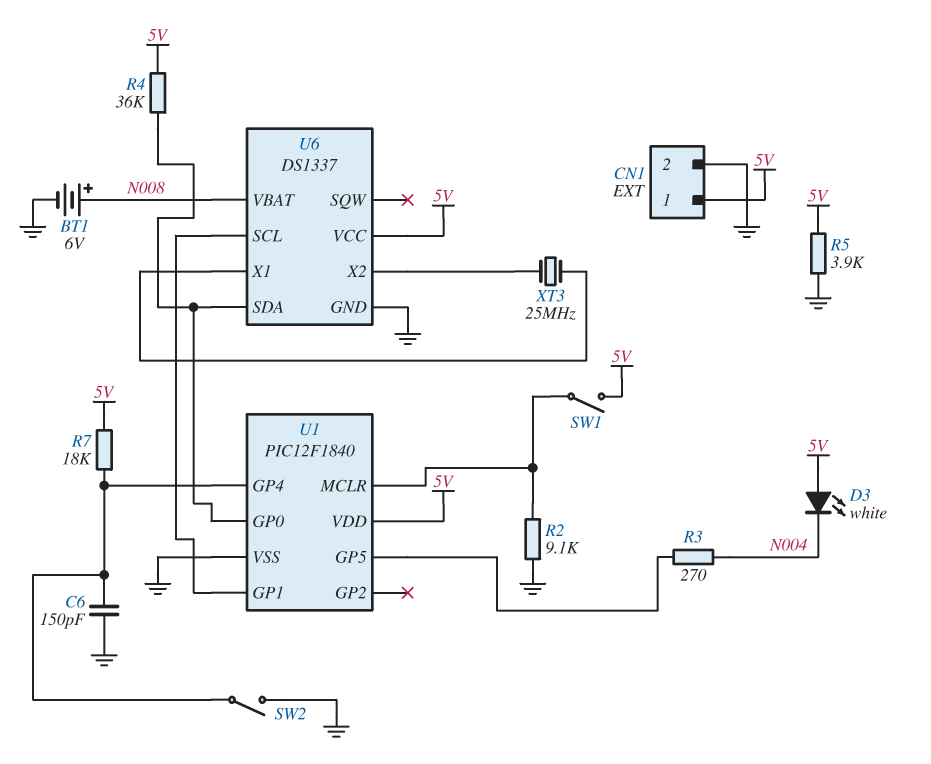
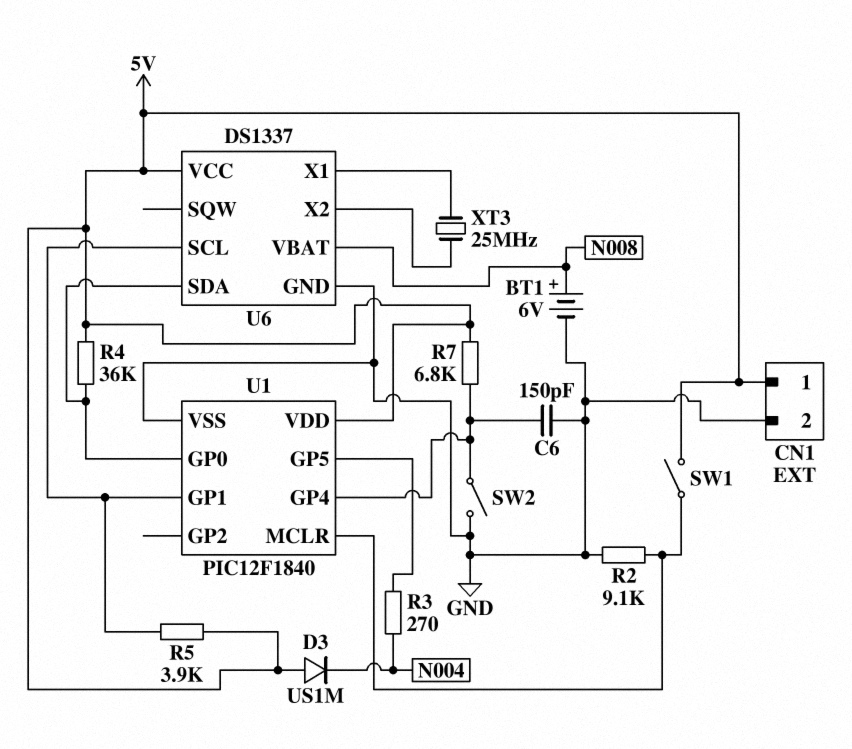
D3: LED white (A 5V, K N004) -> diode US1M (A 5V, K N004)
R5: 3.9k (5V, GND) -> 3.9k (5V, U1/GP1)
R7: 18k (5V, U1/GP4) -> 6.8k (5V, U1/GP4)

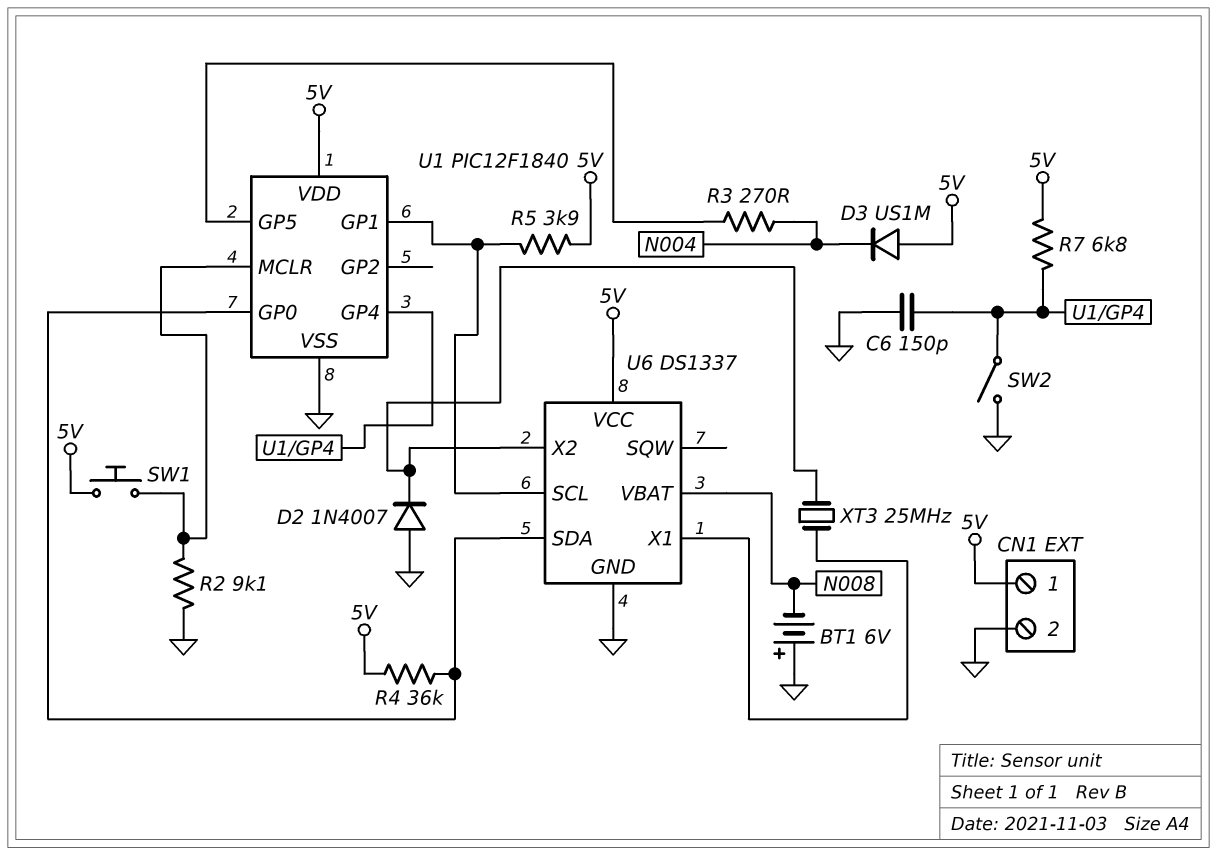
BT1: 6V (plus N008, minus GND) -> 6V (plus GND, minus N008)
D2: none -> diode 1N4007 (A GND, K U6/X2)
SW1: switch (5V, U1/MCLR) -> button (5V, U1/MCLR)

